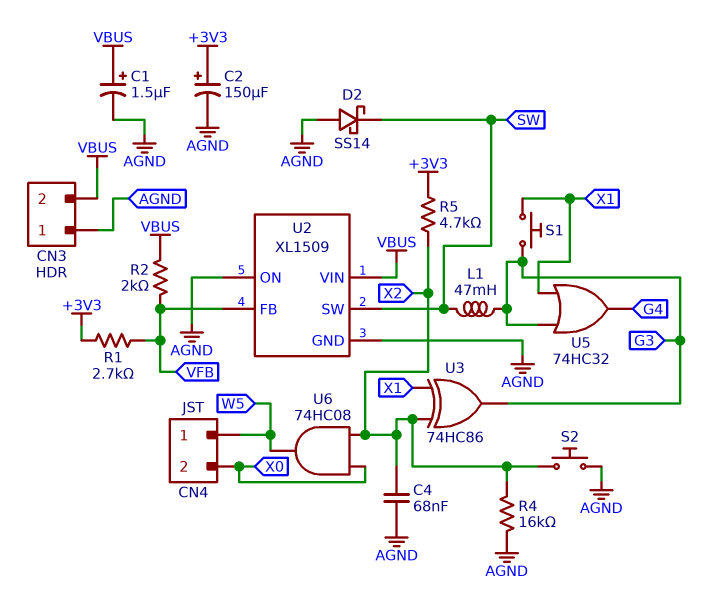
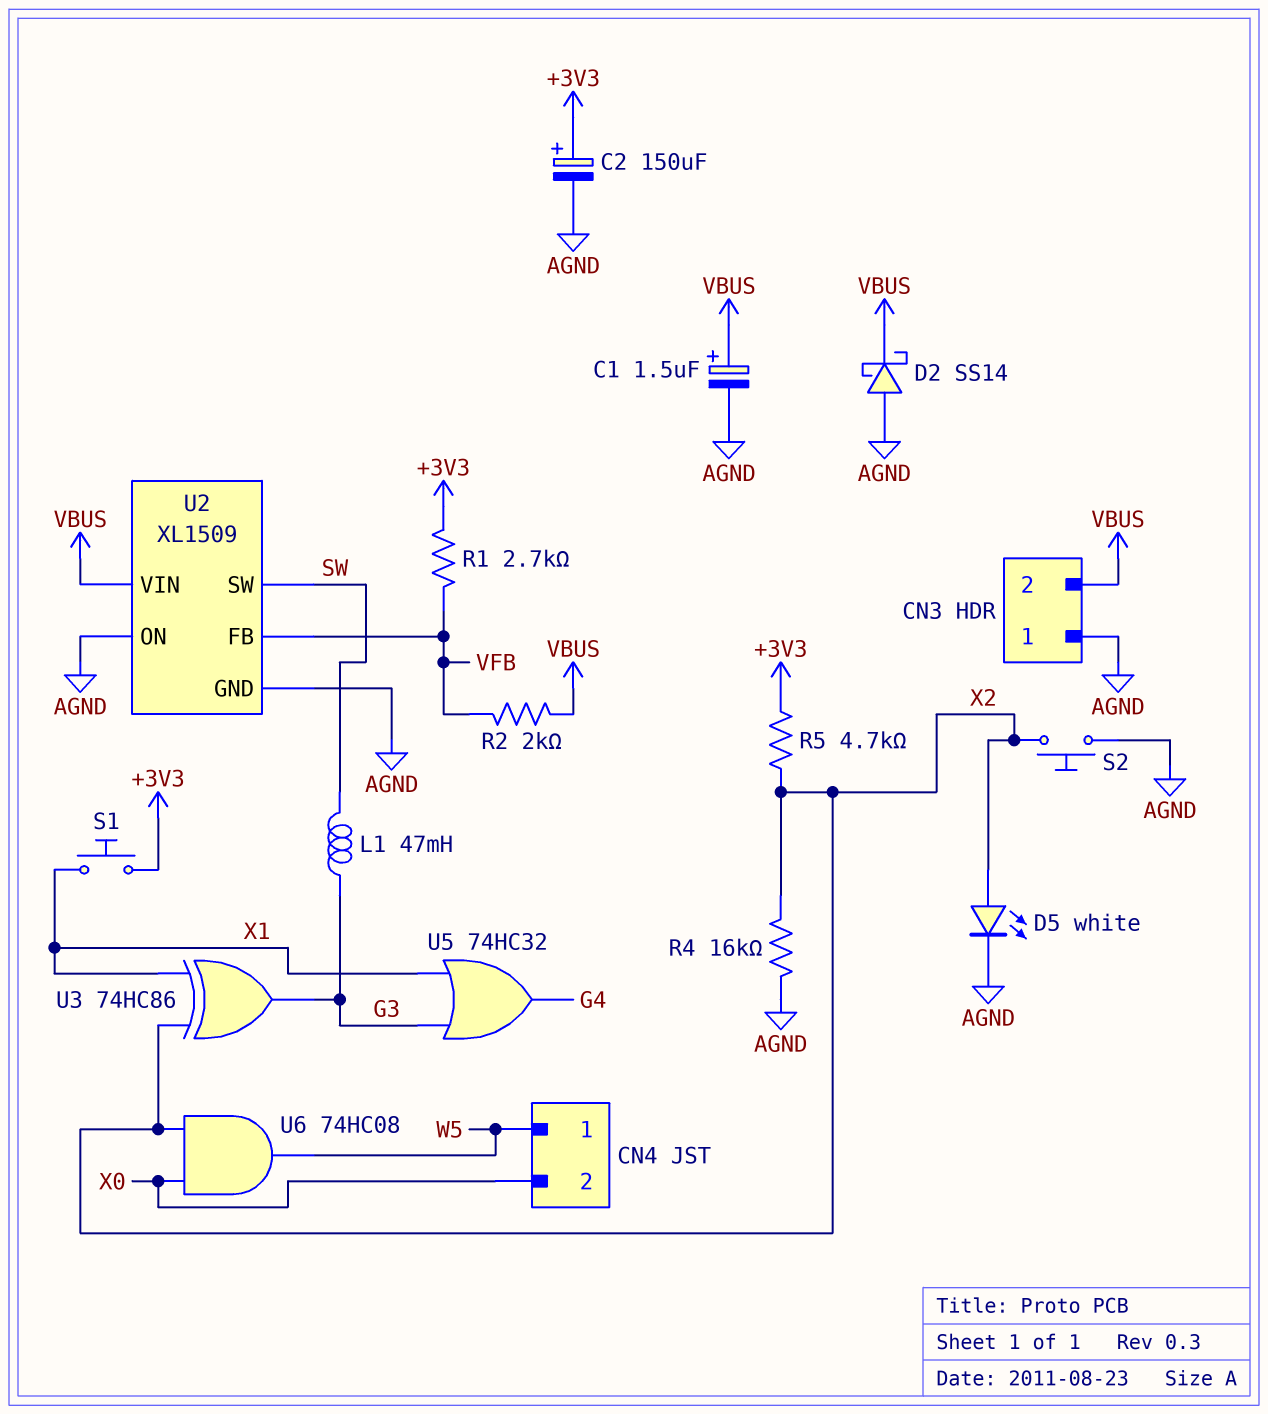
C4: 68nF (AGND, X2) -> none
D2: schottky SS14 (A AGND, K SW) -> schottky SS14 (A AGND, K VBUS)
D5: none -> LED white (A X2, K AGND)
S1: button (G3, X1) -> button (+3V3, X1)

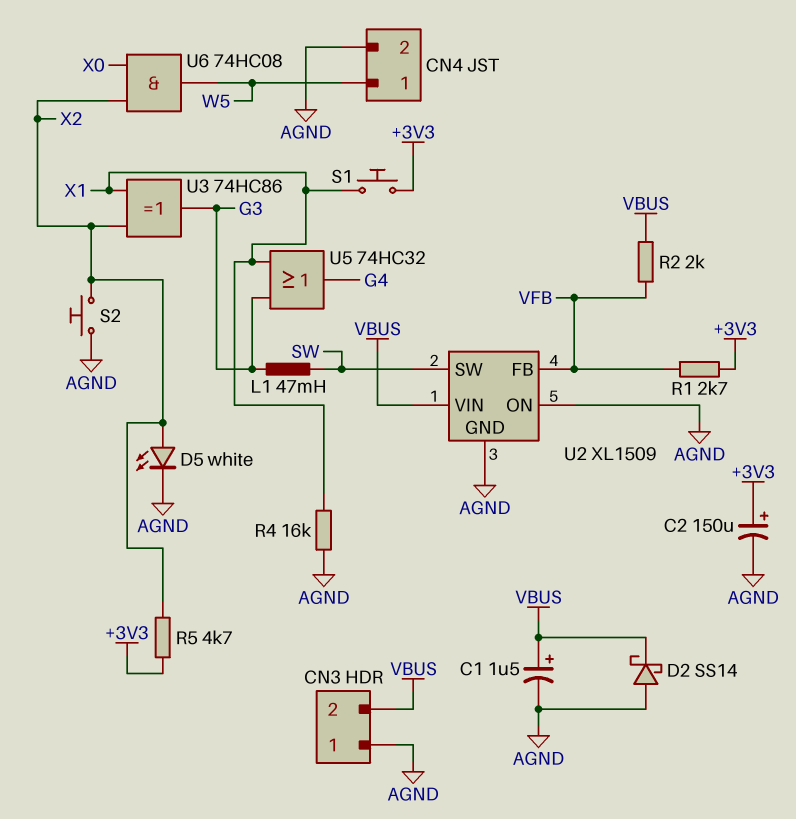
CN4 pin 2: X0 -> AGND
R4: 16k (AGND, X2) -> 16k (AGND, X1)

